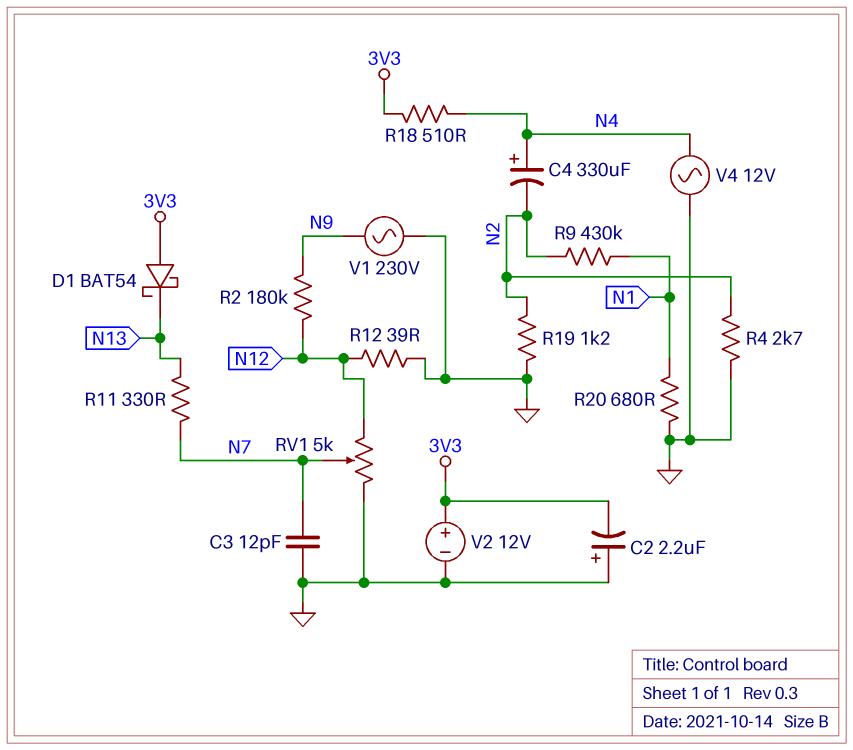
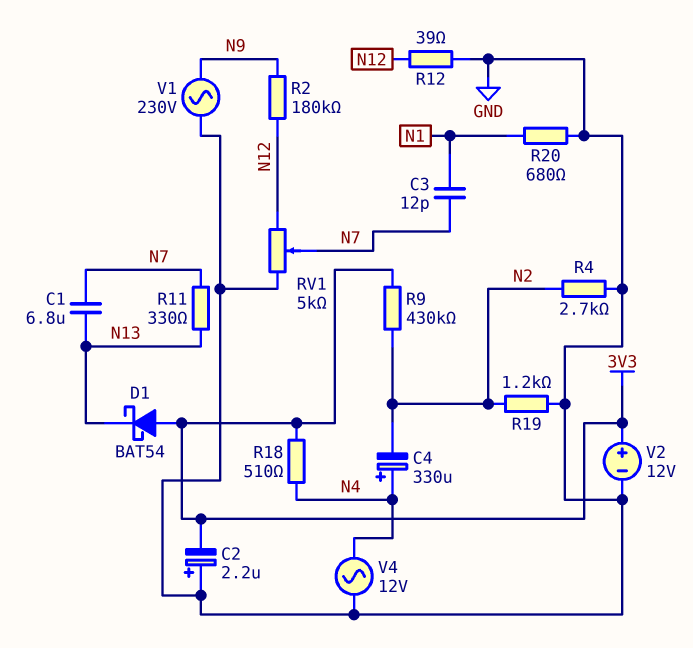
C1: none -> 6.8uF (N7, N13)
C3: 12pF (GND, N7) -> 12pF (N1, N7)
R9: 430k (N1, N2) -> 430k (3V3, N2)

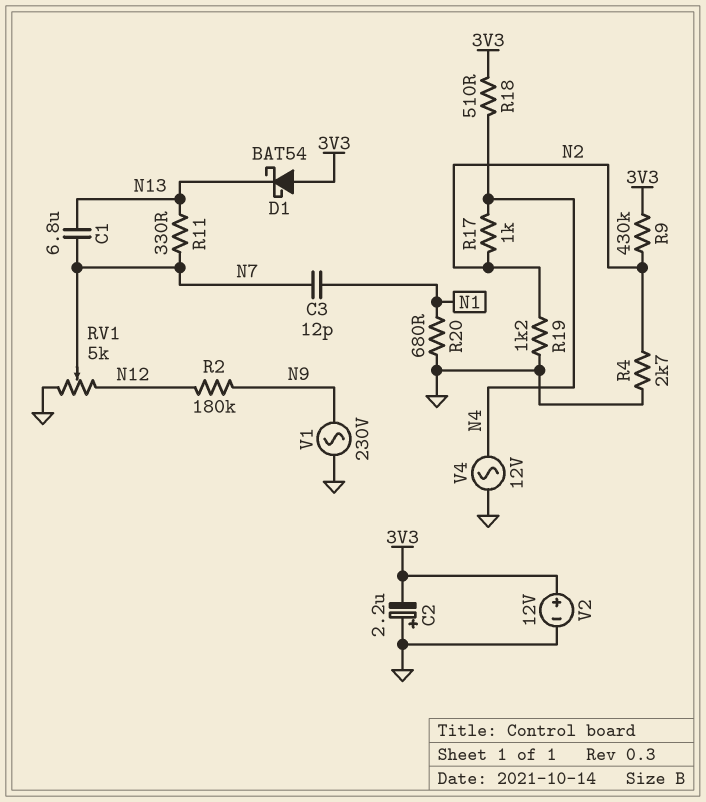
C4: 330uF (plus N4, minus N2) -> none
R12: 39 (GND, N12) -> none
R17: none -> 1k (N2, N4)

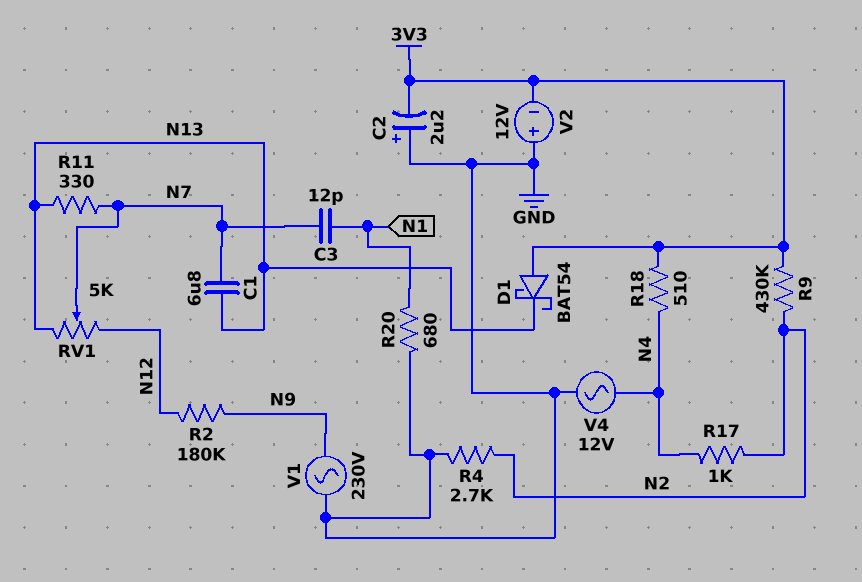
R19: 1.2k (GND, N2) -> none
RV1: 5k (GND, N12, wiper N7) -> 5k (N12, N13, wiper N7)
V2: 12V (plus 3V3, minus GND) -> 12V (plus GND, minus 3V3)

